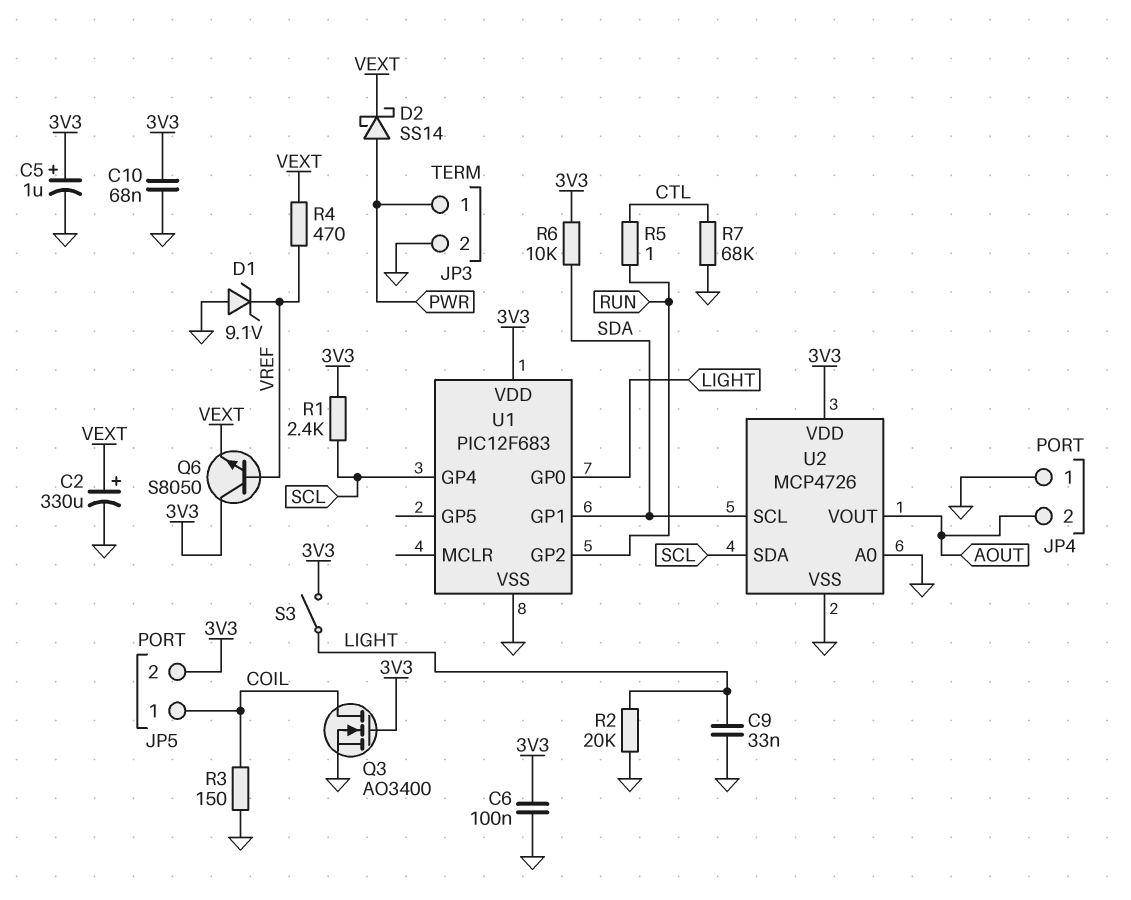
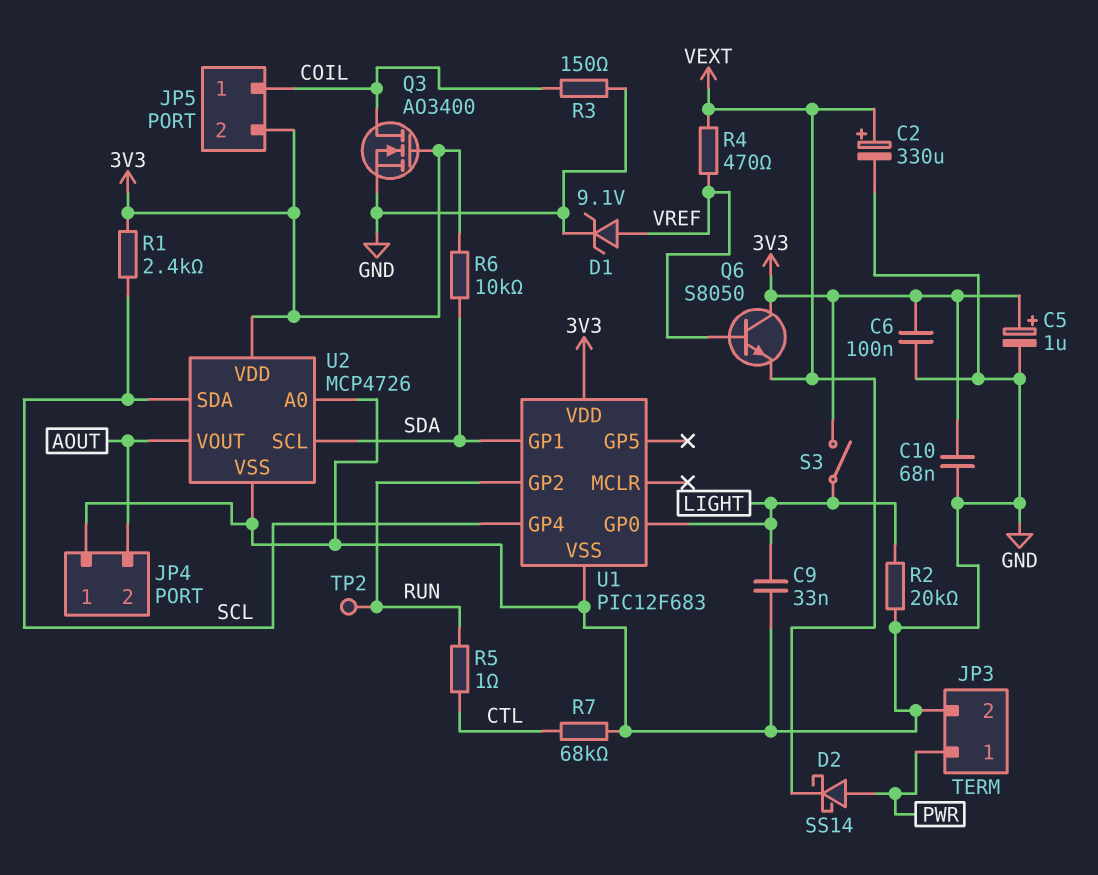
D1: zener 9.1V (A GND, K VREF) -> zener 9.1V (A VREF, K GND)
TP2: none -> test point (RUN)

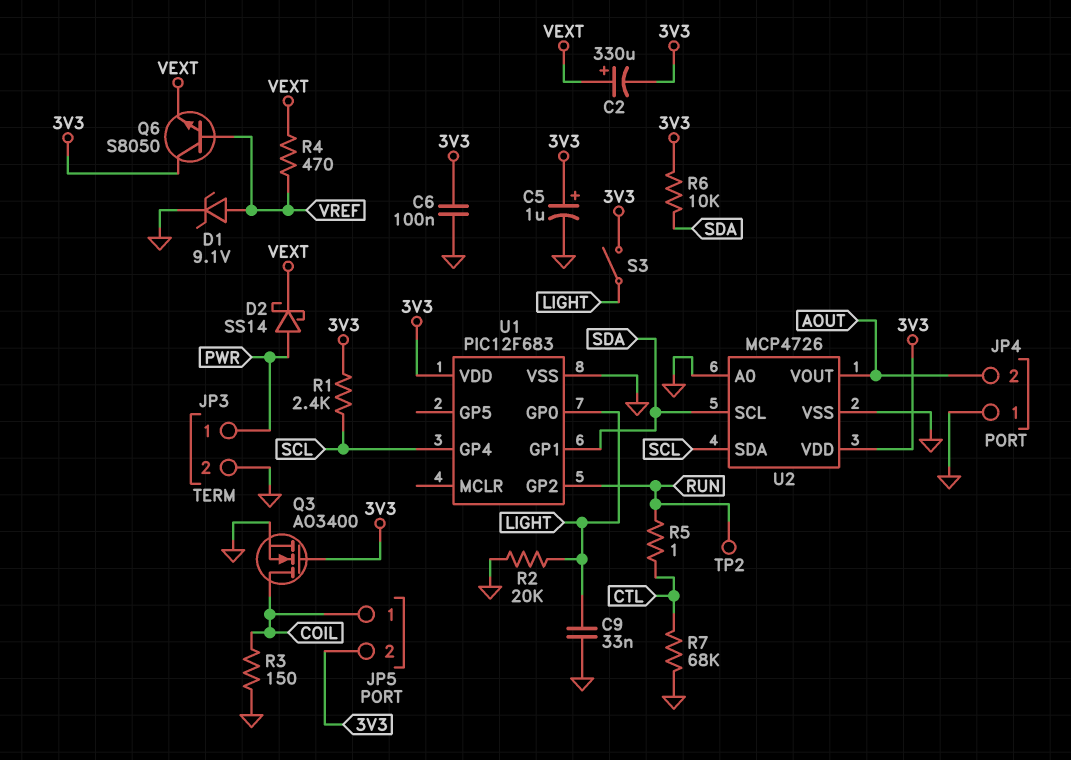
C2: 330uF (plus VEXT, minus GND) -> 330uF (plus VEXT, minus 3V3)
C10: 68nF (3V3, GND) -> none

